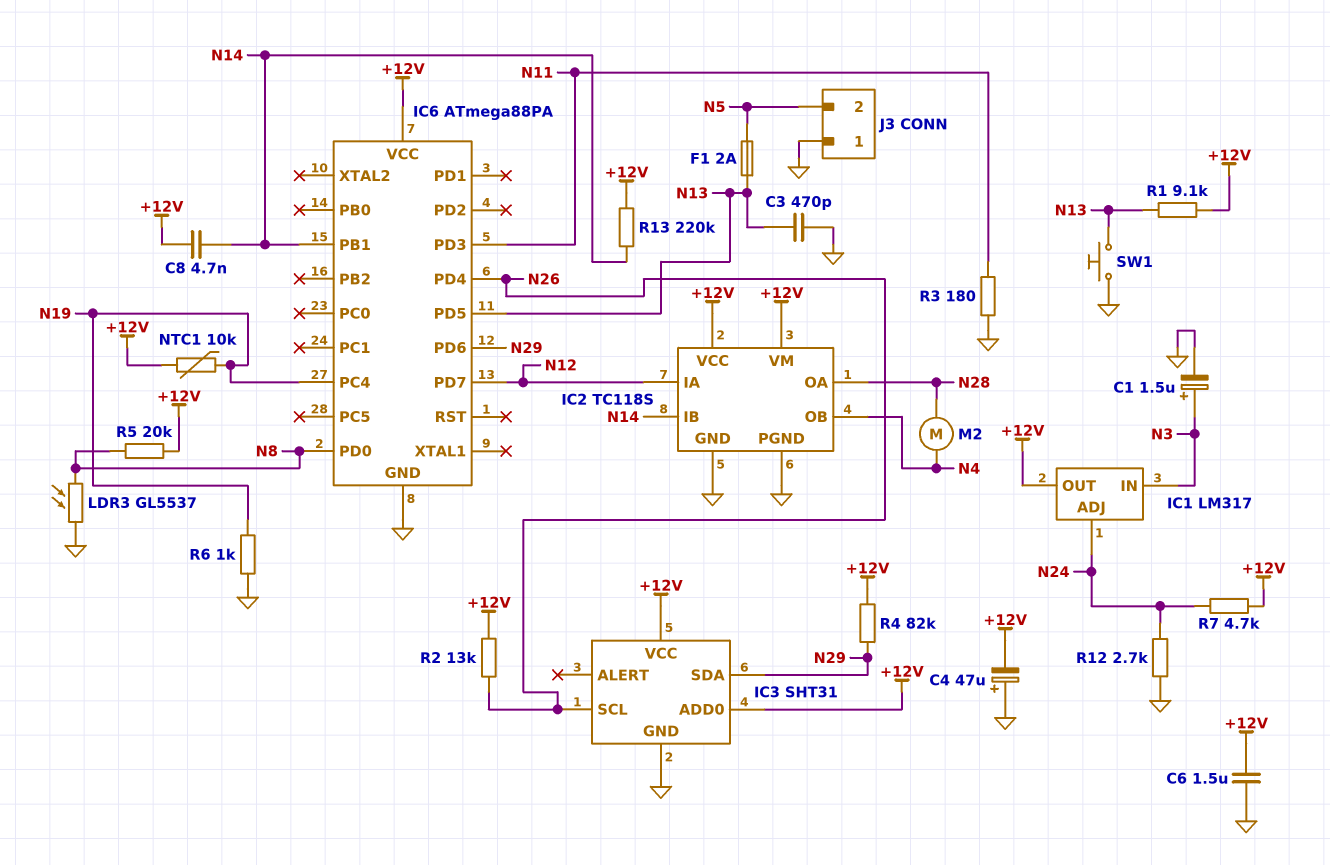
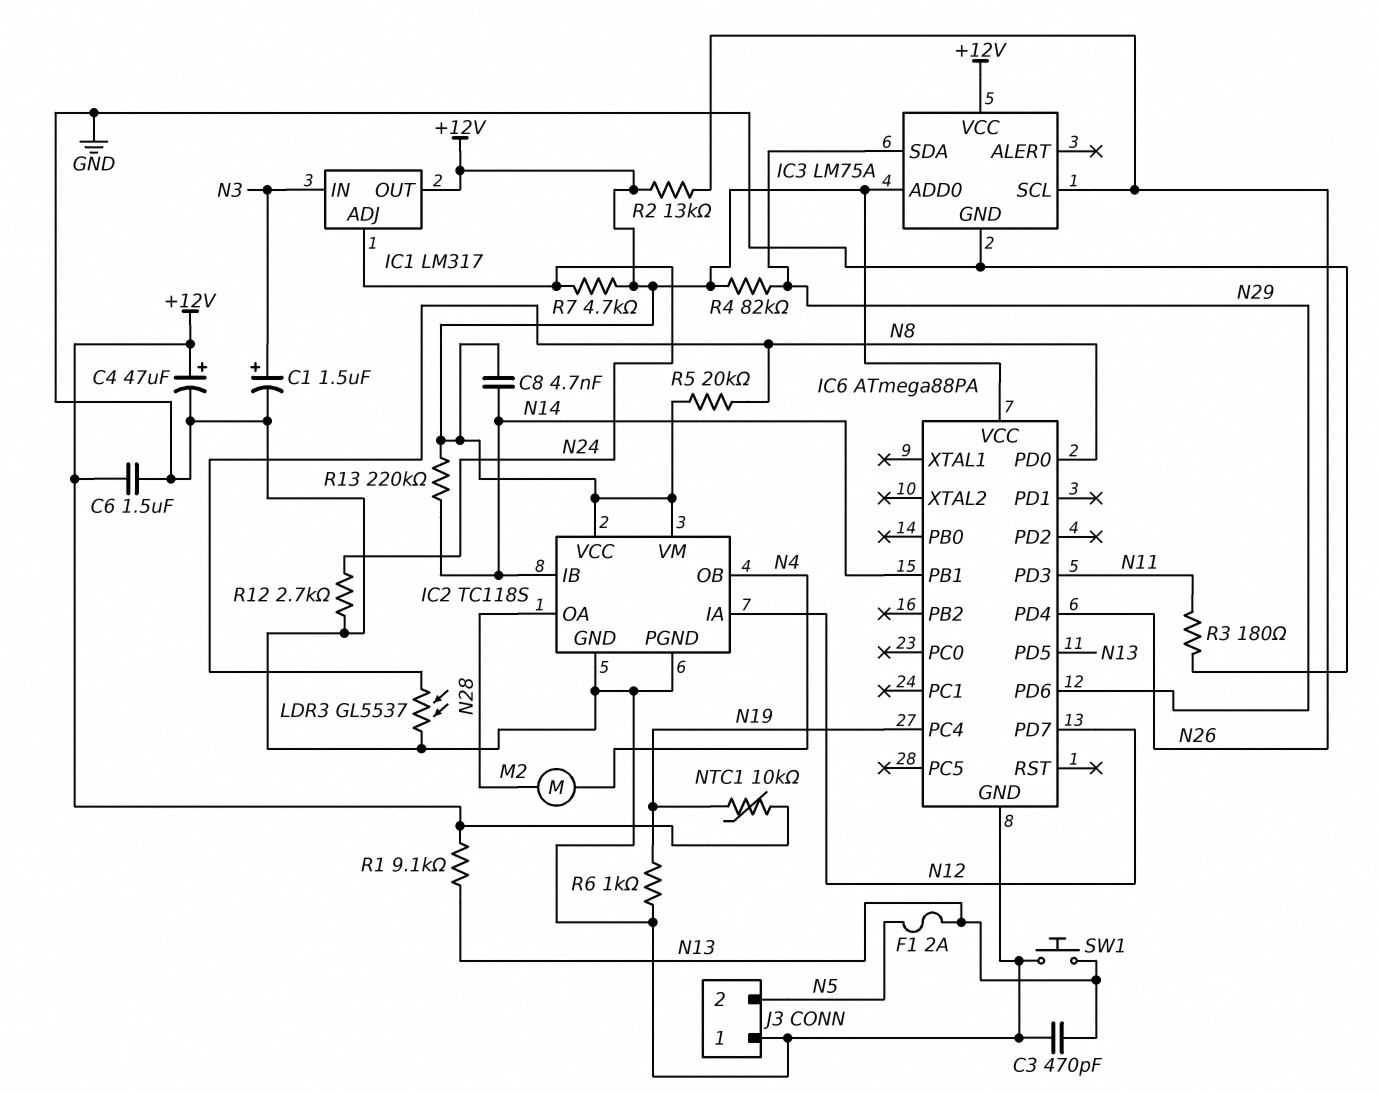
C4: 47uF (plus GND, minus +12V) -> 47uF (plus +12V, minus GND)
IC3: SHT31 -> LM75A

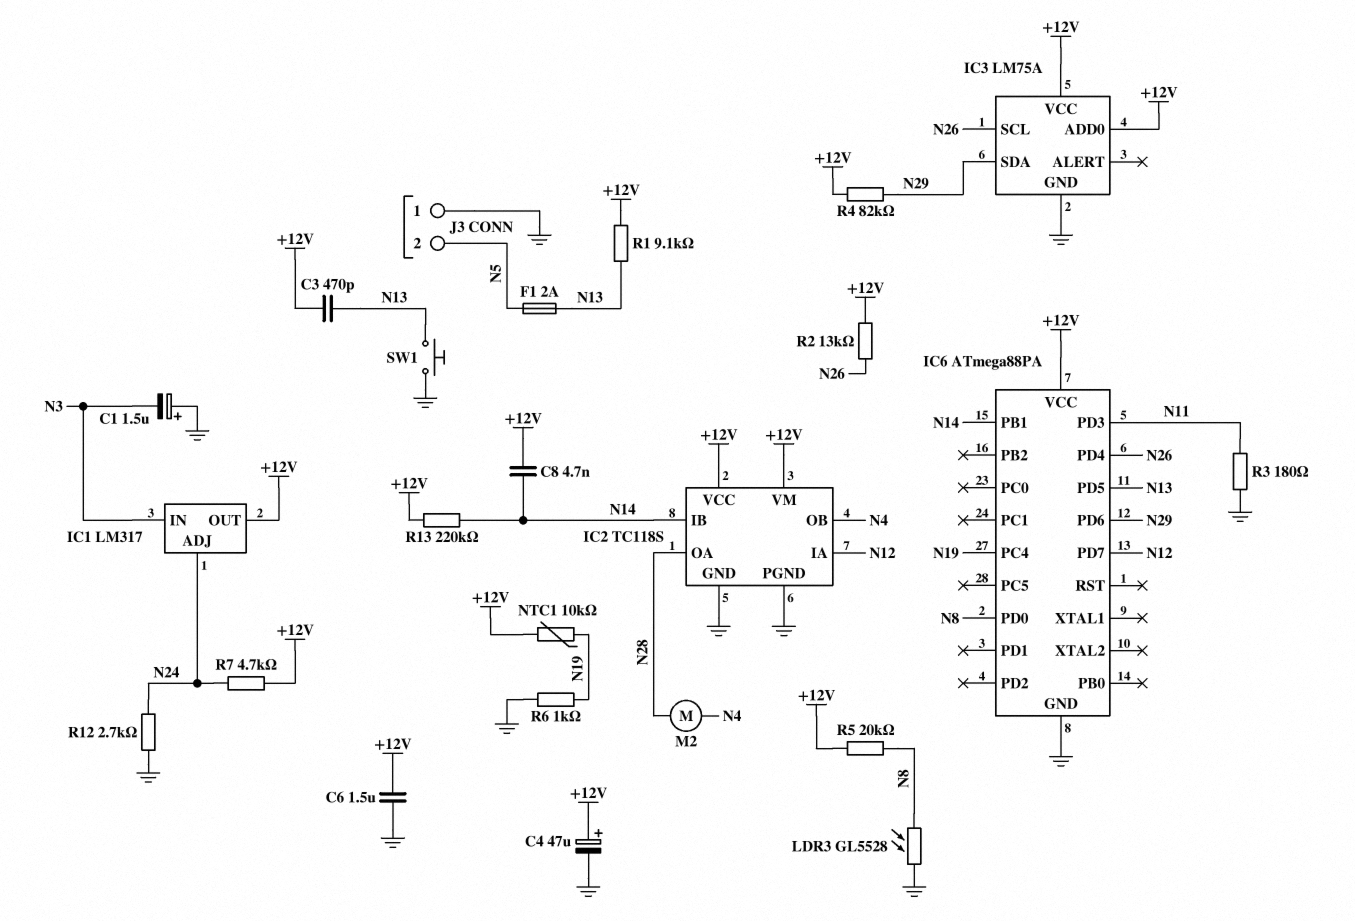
C1: 1.5uF (plus N3, minus GND) -> 1.5uF (plus GND, minus N3)
C3: 470pF (GND, N13) -> 470pF (+12V, N13)
LDR3: GL5537 (GND, N8) -> GL5528 (GND, N8)

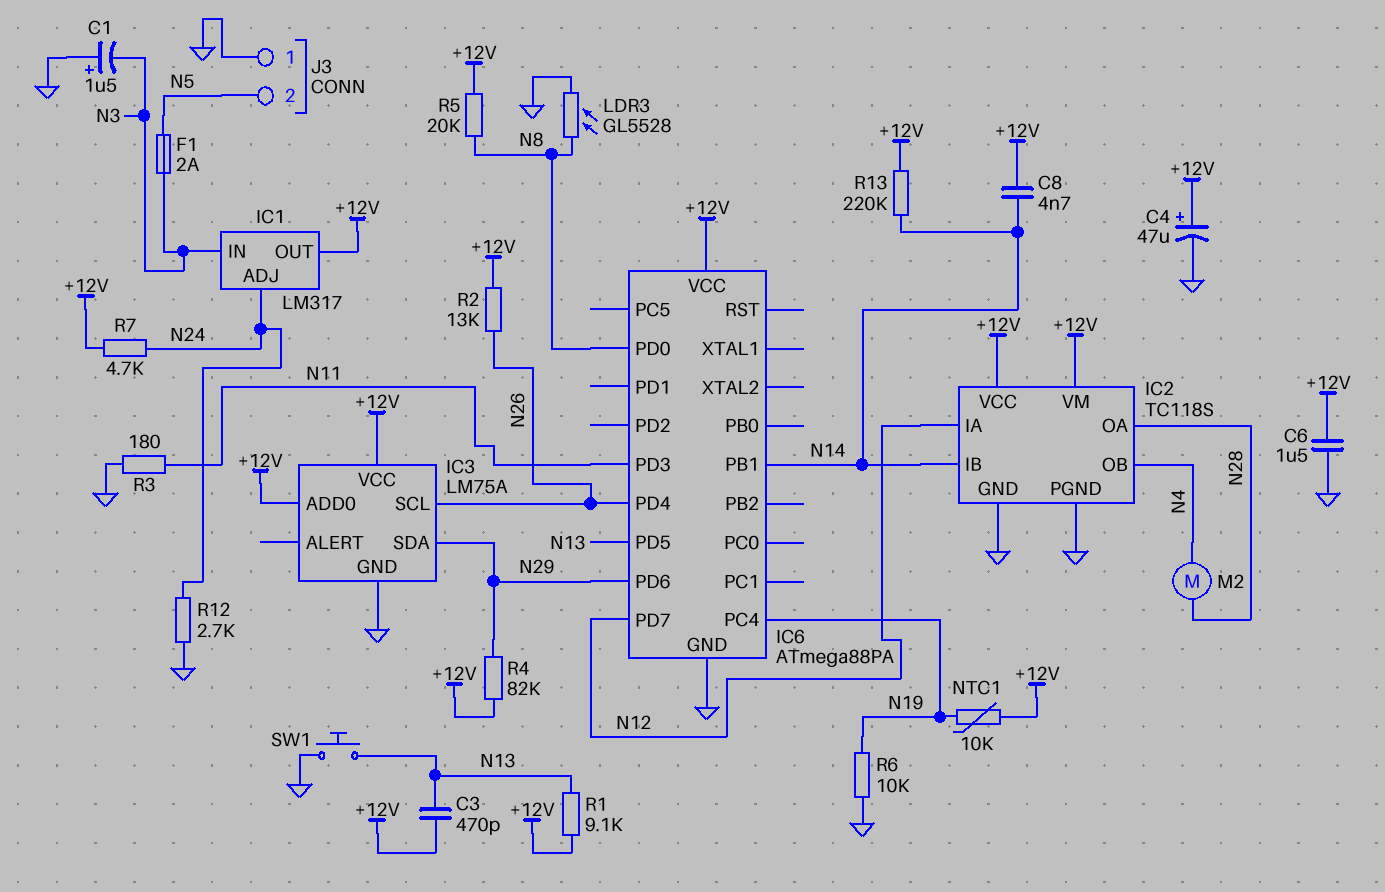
F1: 2A (N5, N13) -> 2A (N3, N5)
R6: 1k (GND, N19) -> 10k (GND, N19)

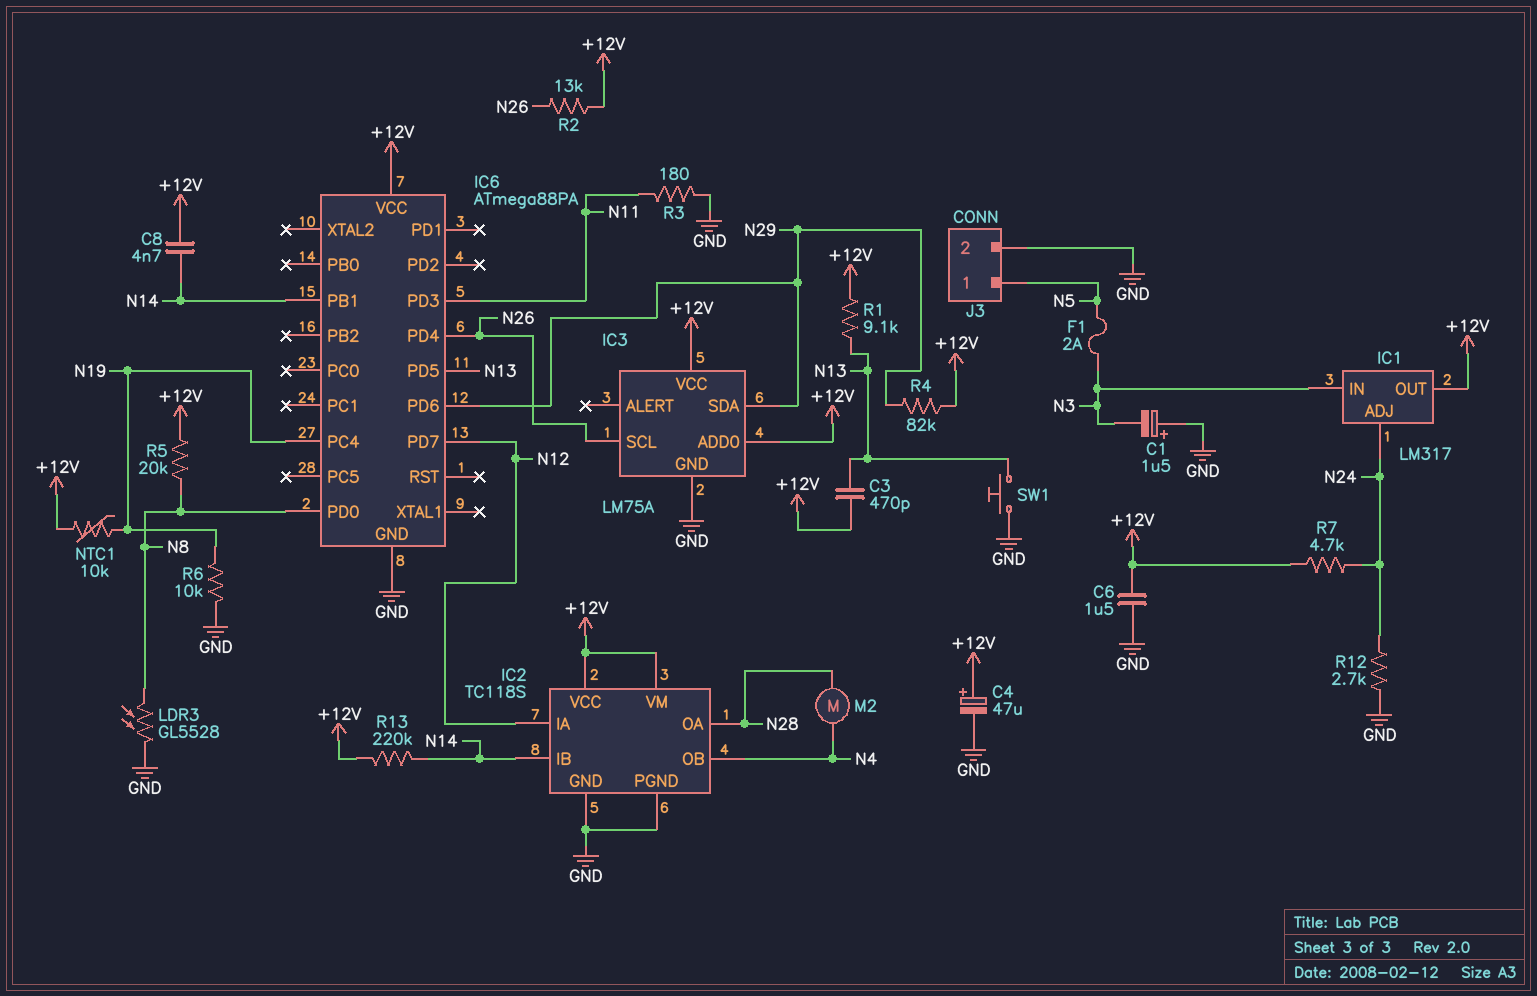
J3 pin 1: GND -> N5
J3 pin 2: N5 -> GND

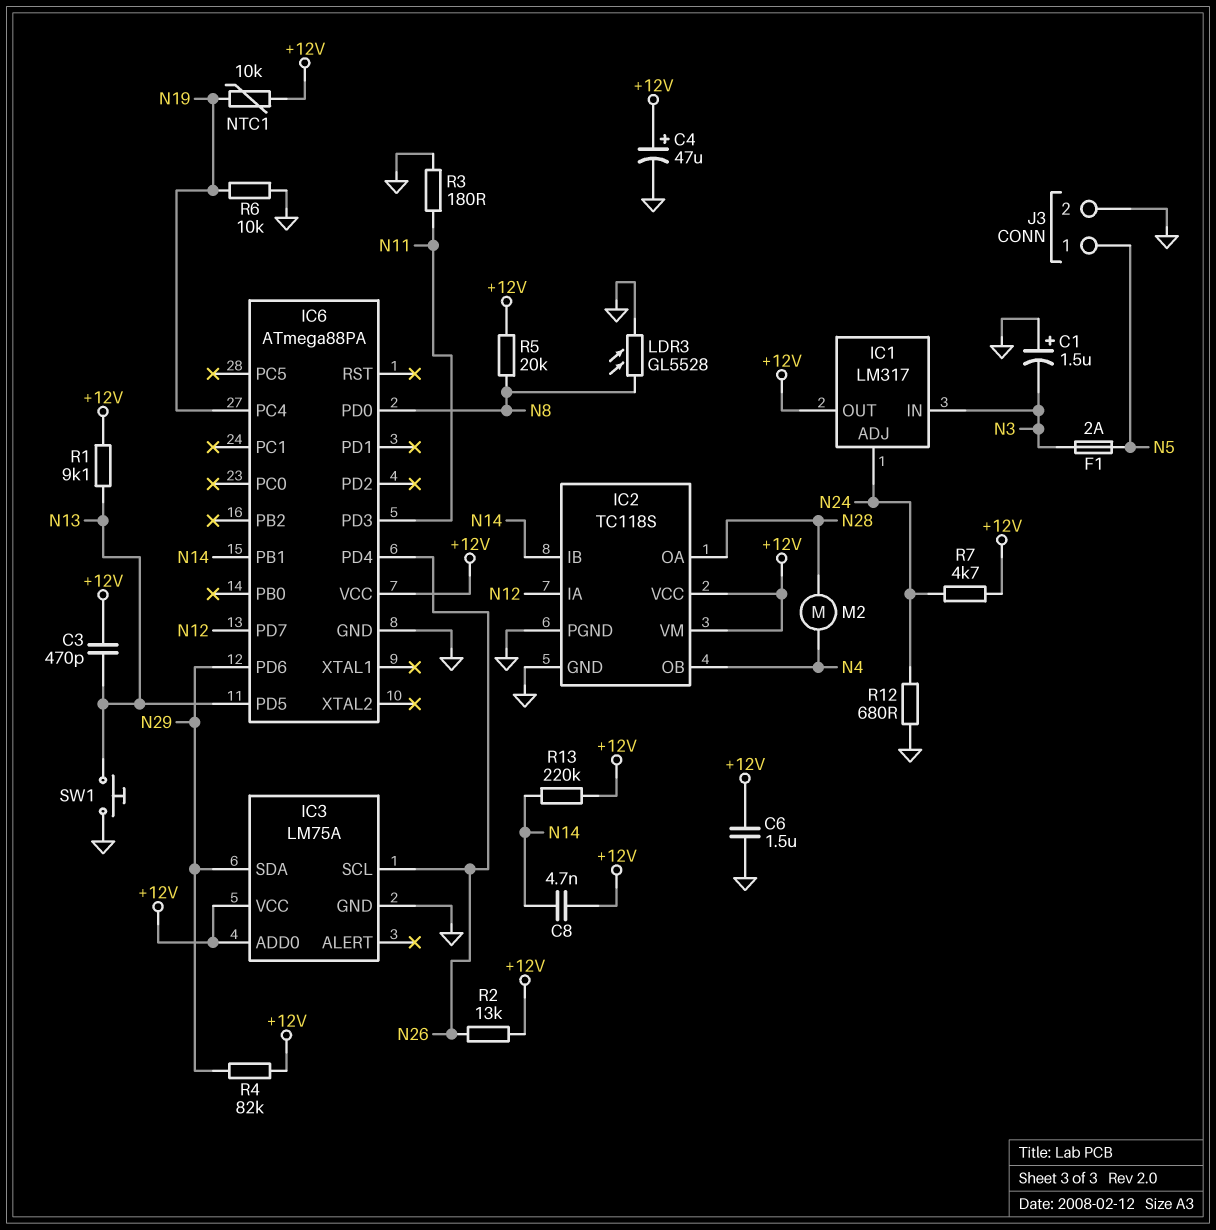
R12: 2.7k (GND, N24) -> 680 (GND, N24)

